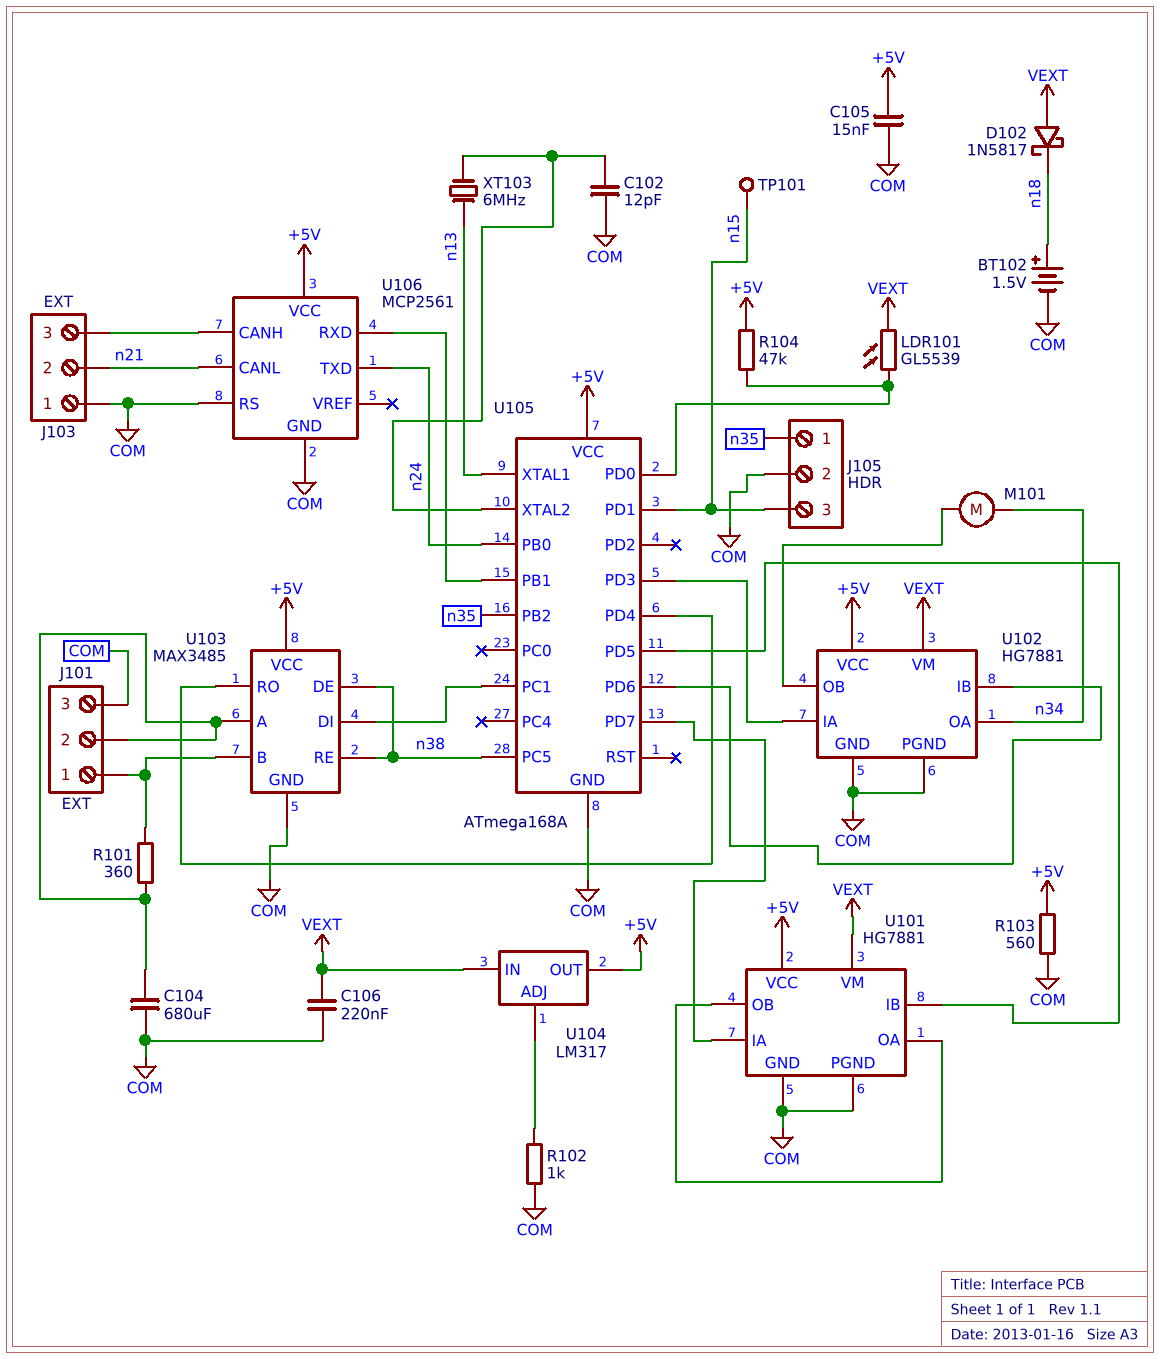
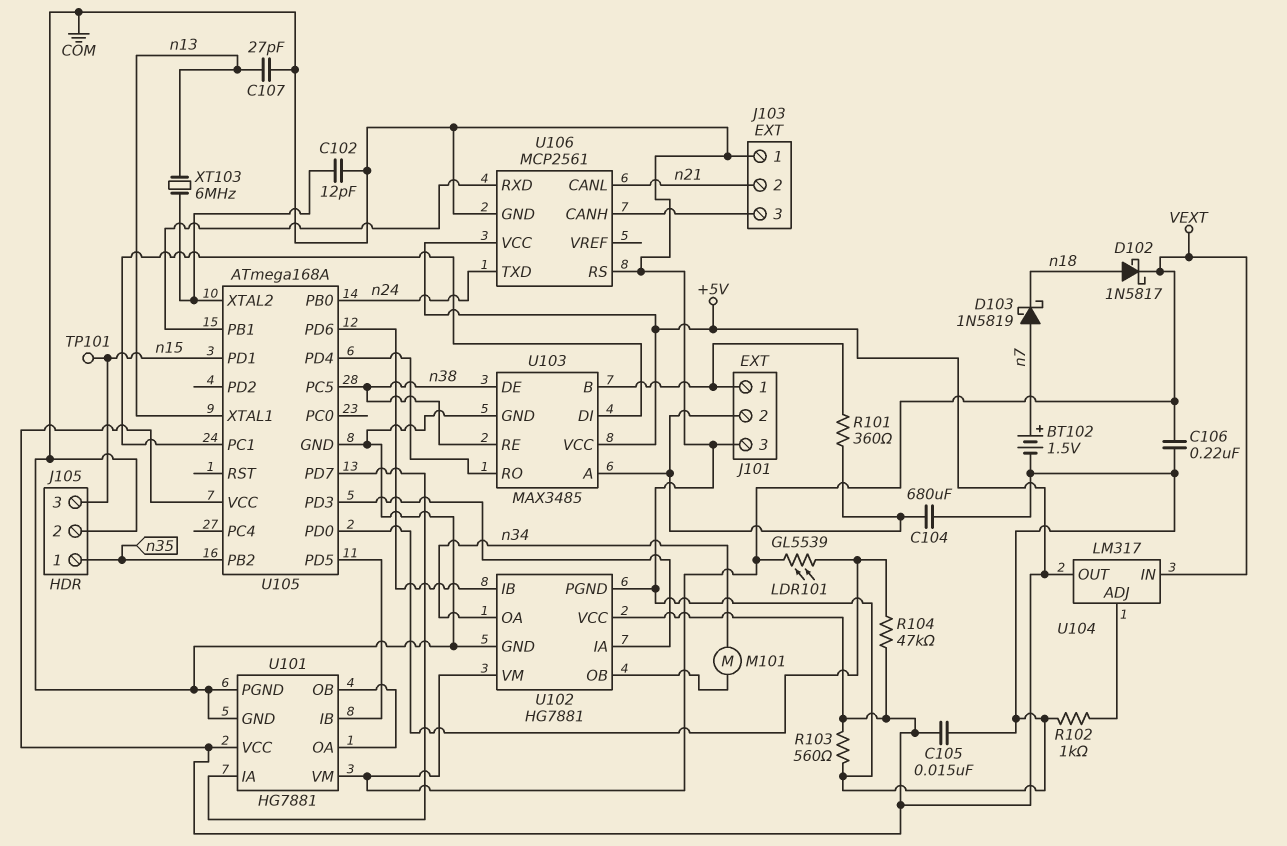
BT102: 1.5V (plus n18, minus COM) -> 1.5V (plus n7, minus COM)
C107: none -> 27pF (COM, n13)
D102: schottky 1N5817 (A VEXT, K n18) -> schottky 1N5817 (A n18, K VEXT)
D103: none -> schottky 1N5819 (A n7, K n18)

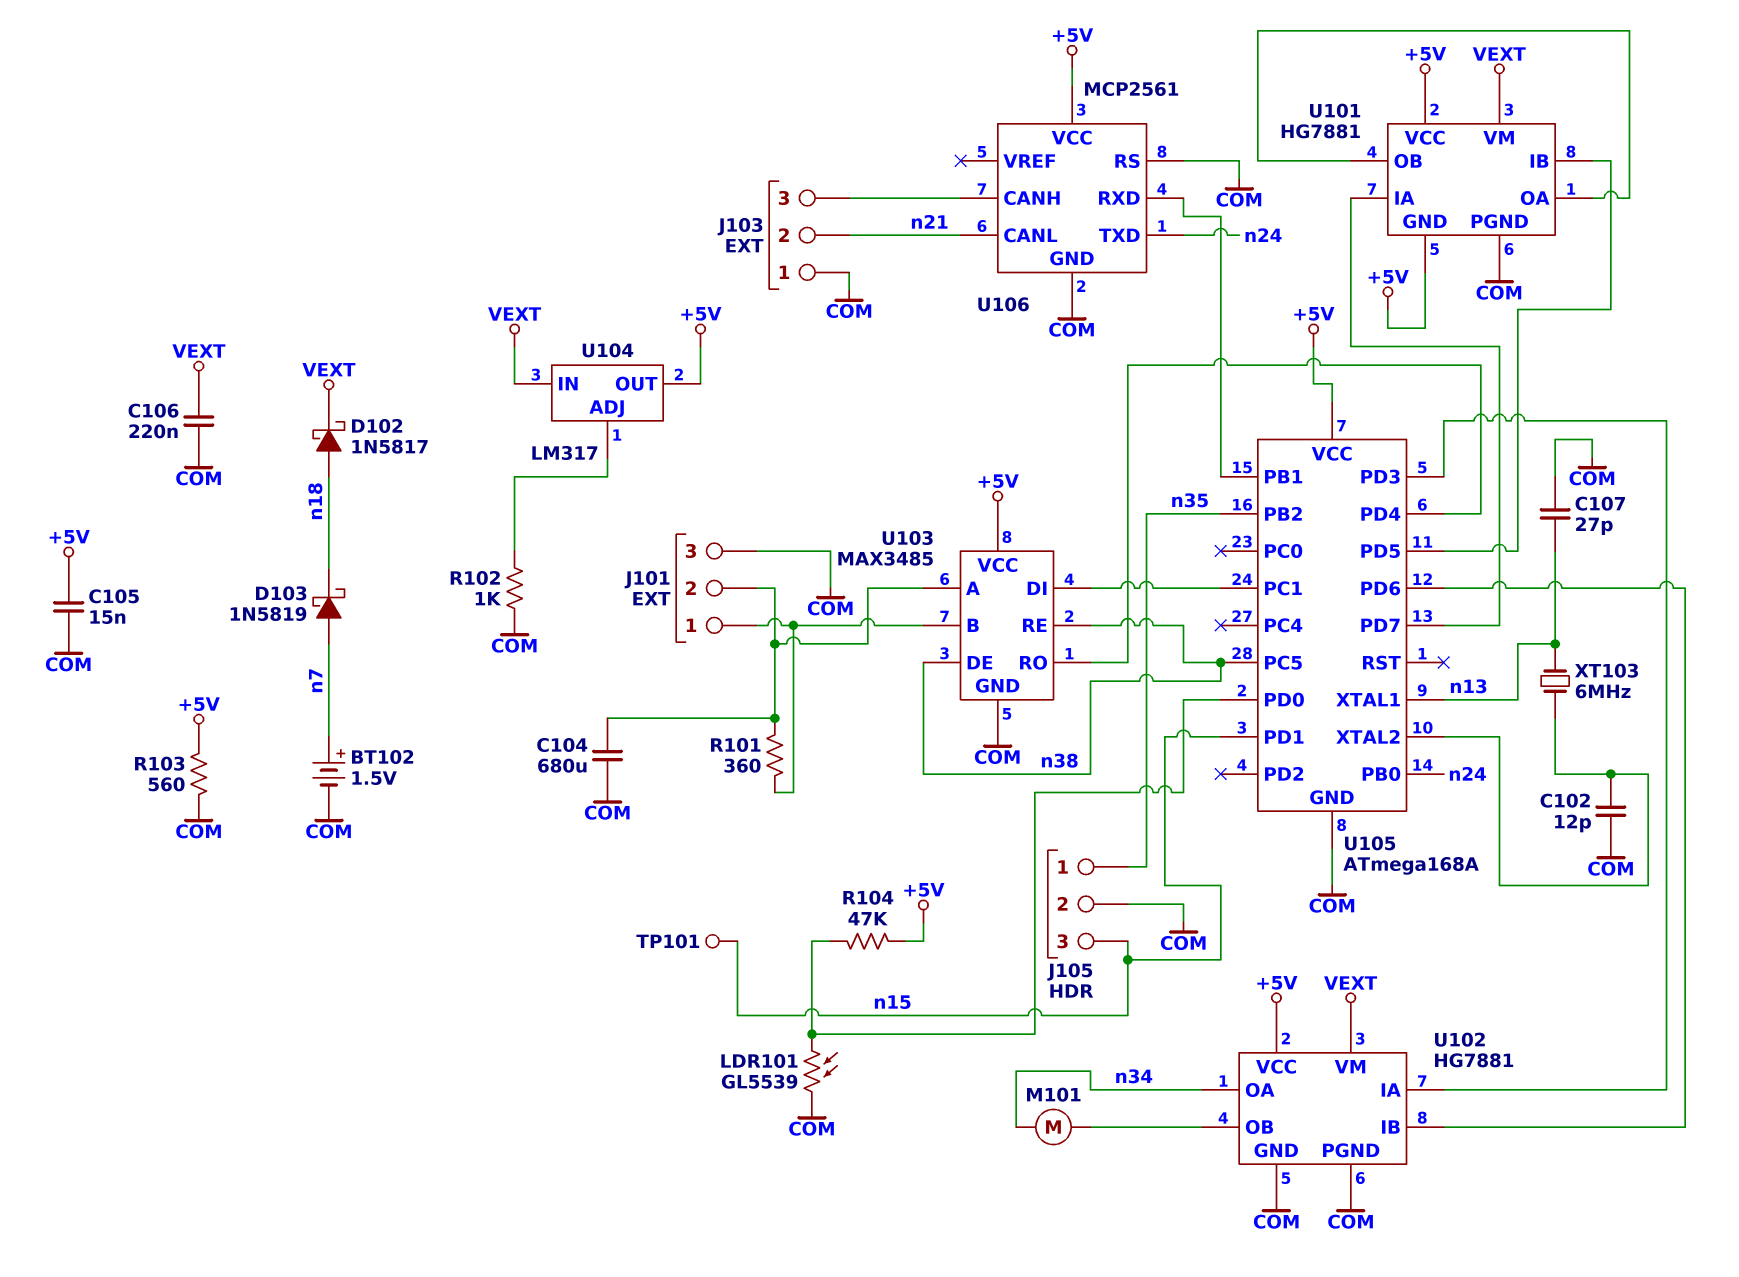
LDR101: GL5539 (U105/PD0, VEXT) -> GL5539 (COM, U105/PD0)
U101 pin GND: COM -> +5V

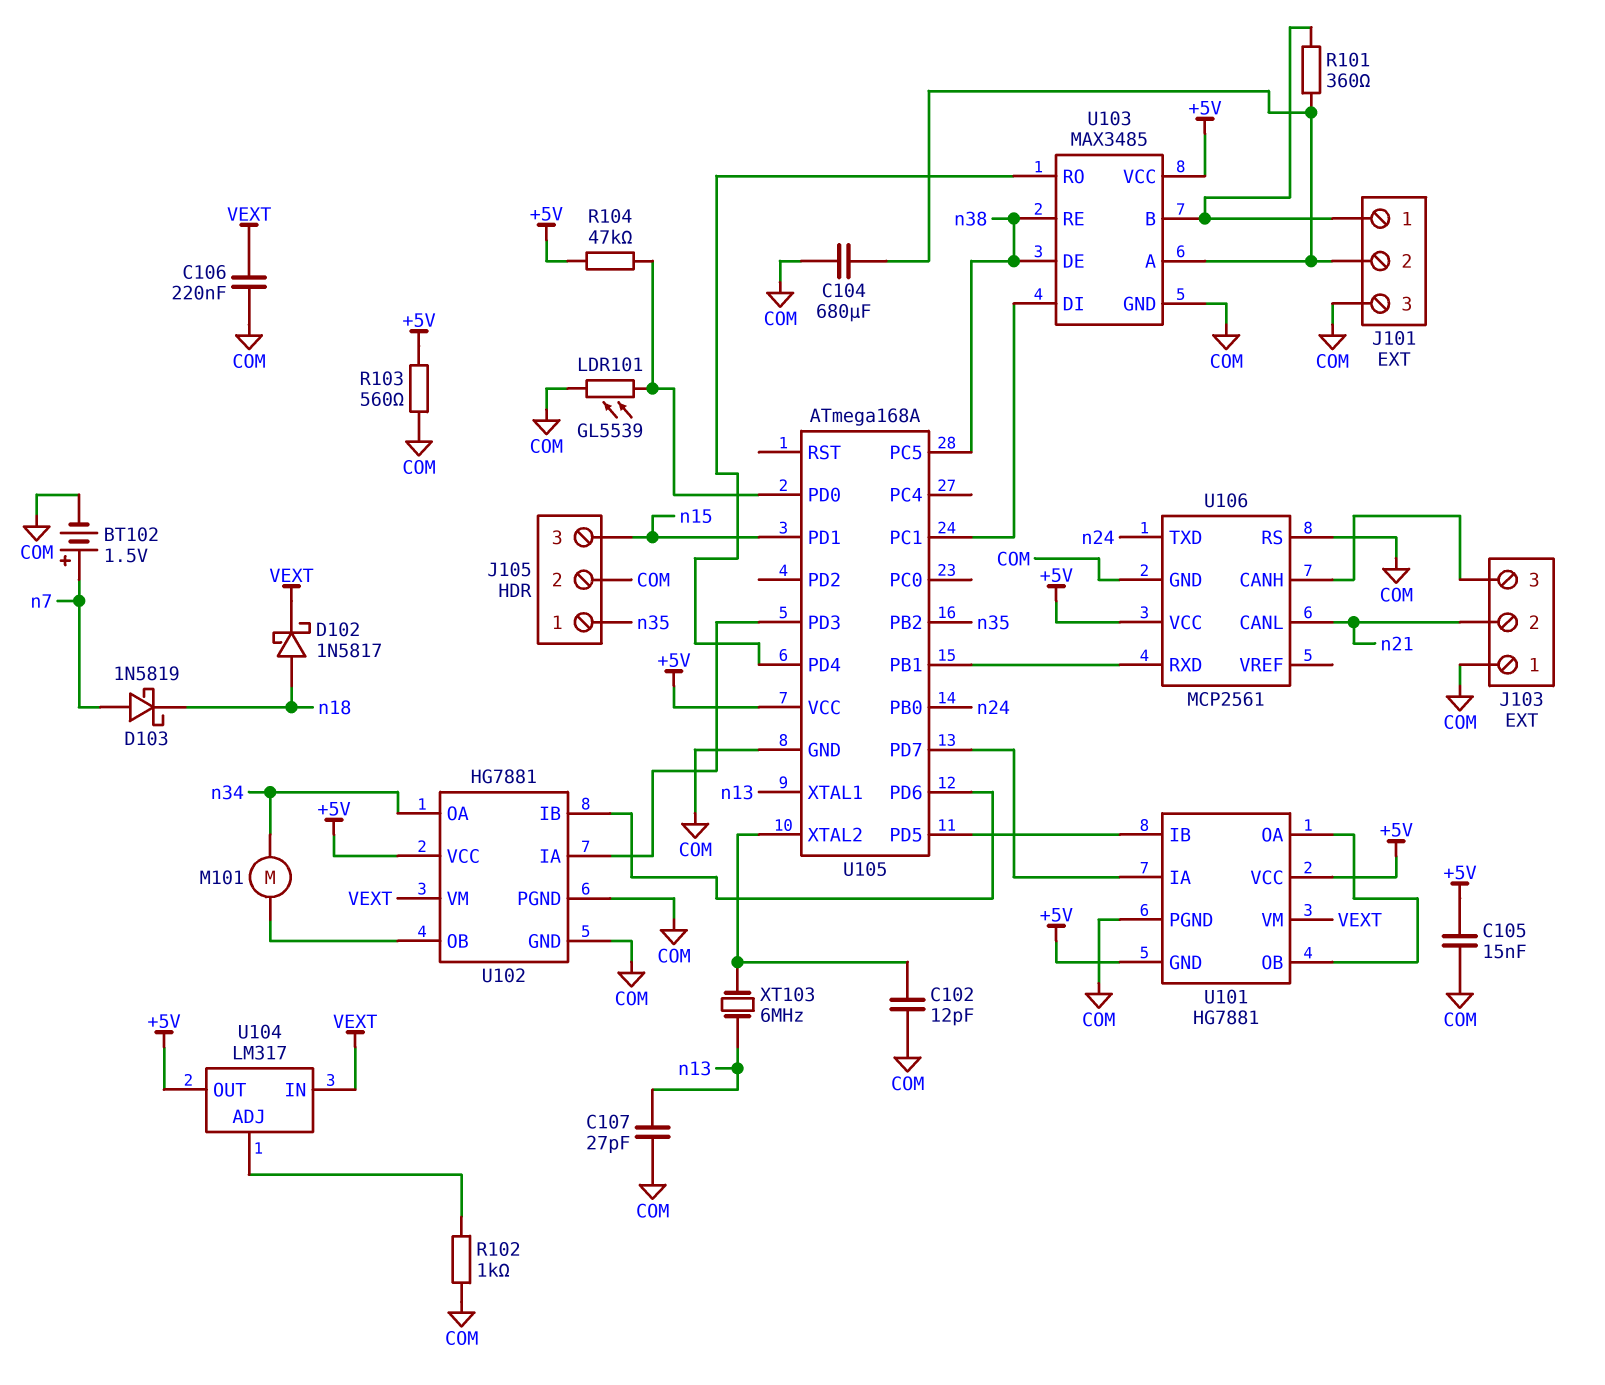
TP101: test point (n15) -> none

